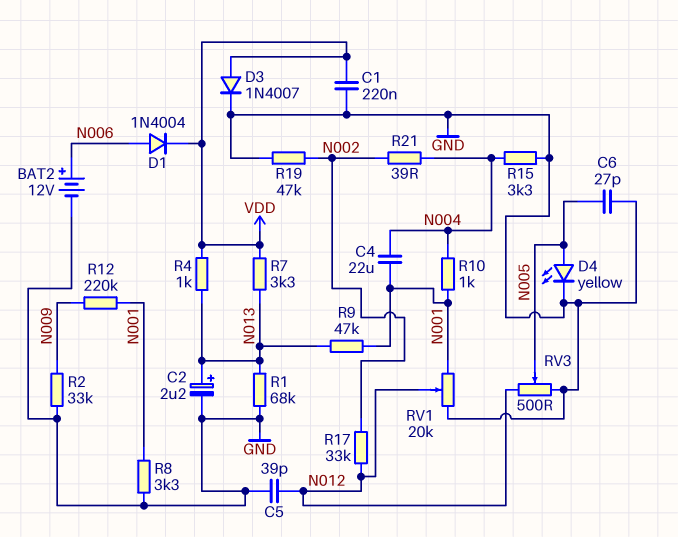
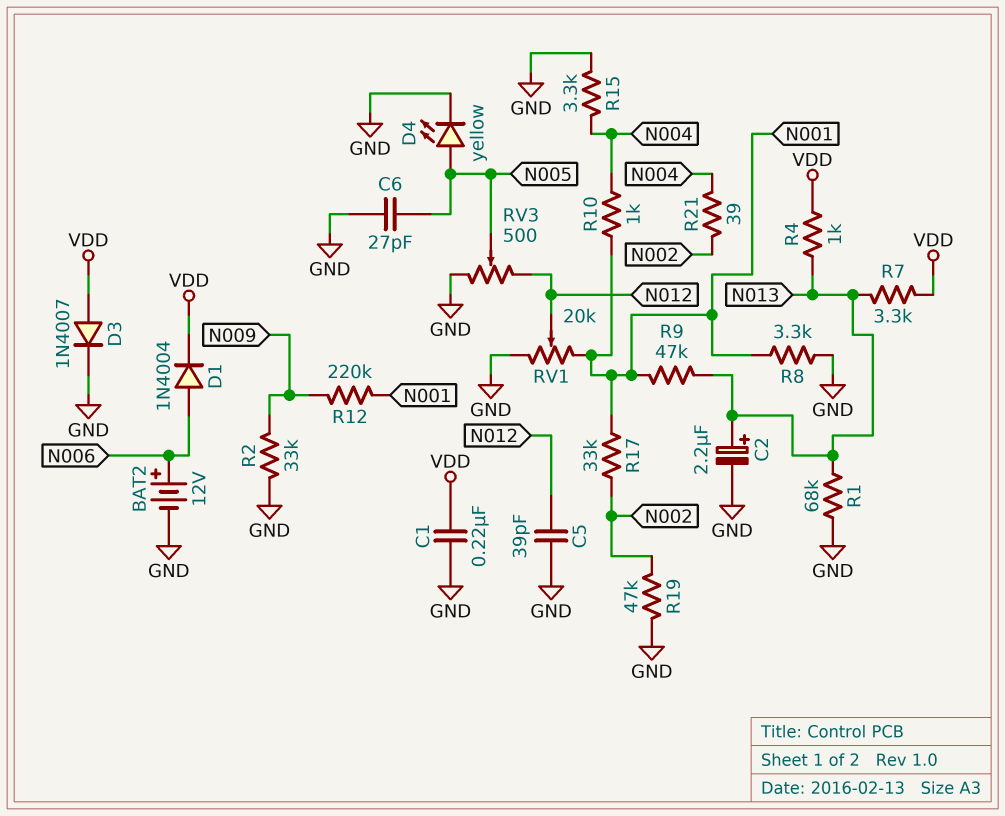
C4: 22uF (N001, N004) -> none
R17: 33k (N002, N012) -> 33k (N001, N002)

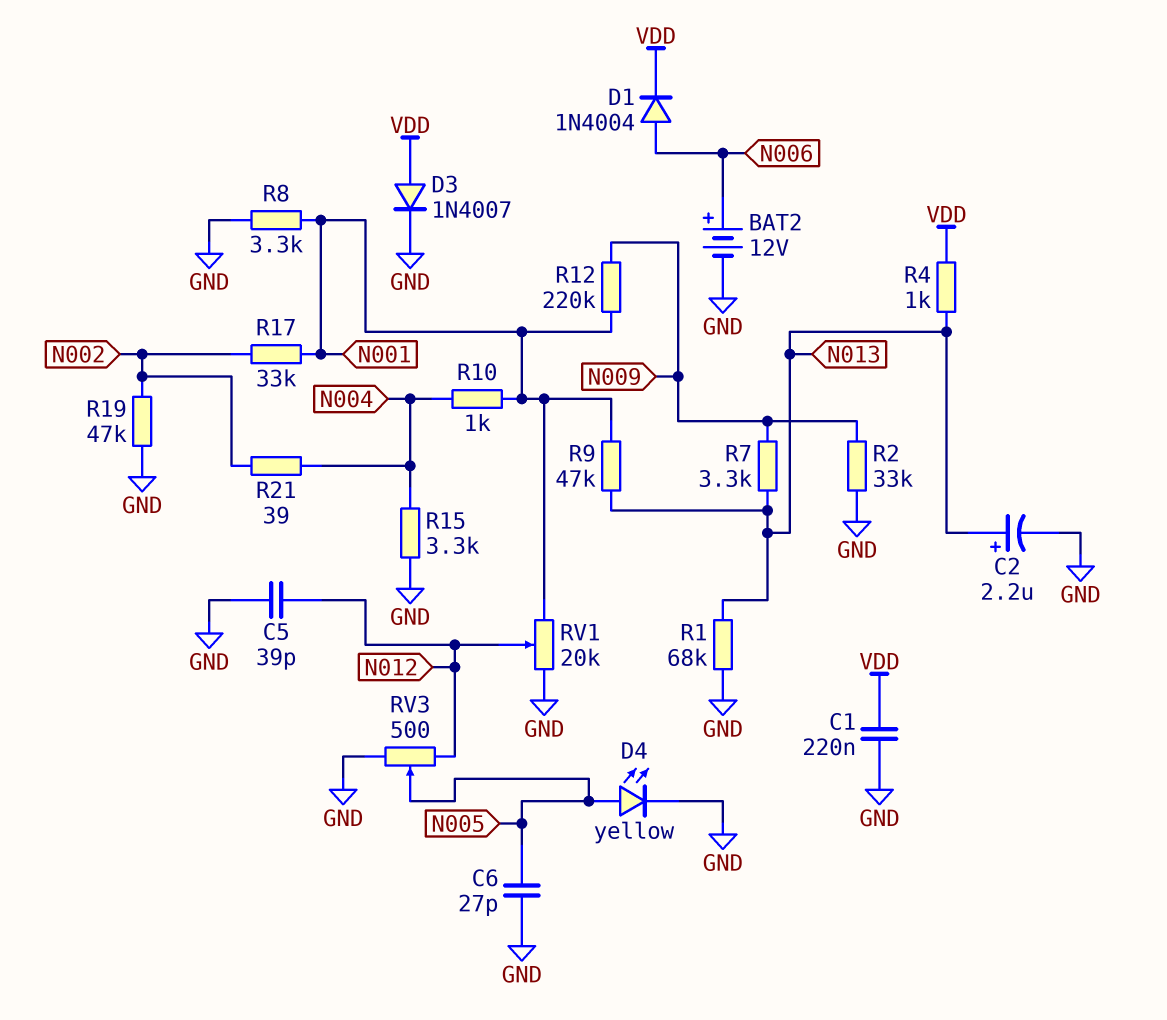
R7: 3.3k (N013, VDD) -> 3.3k (N009, N013)

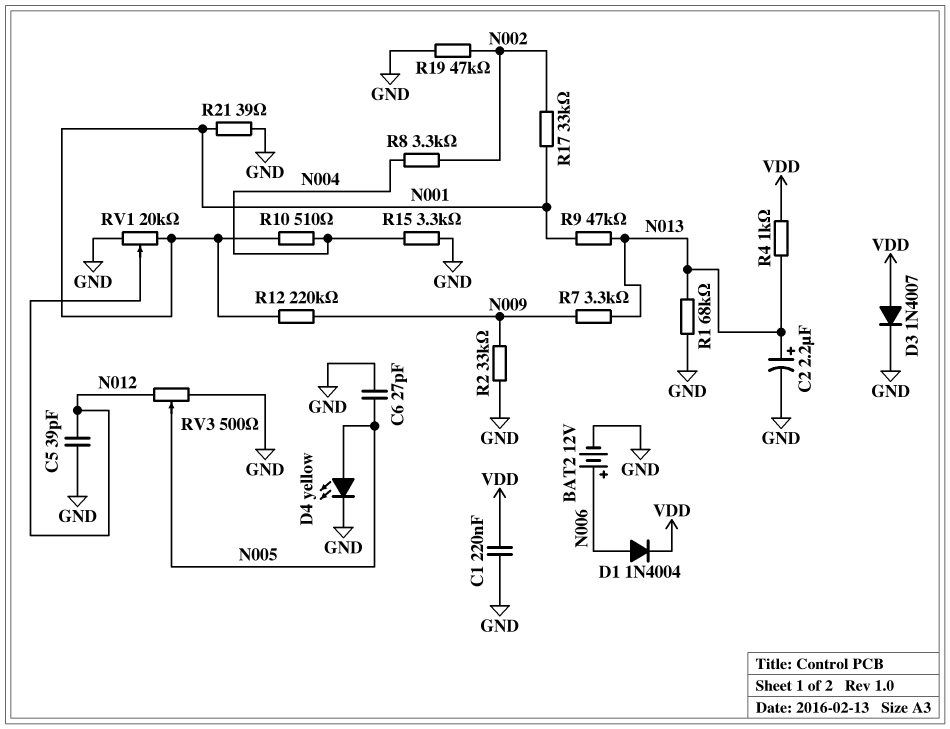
R8: 3.3k (GND, N001) -> 3.3k (N002, N004)
R10: 1k (N001, N004) -> 510 (N001, N004)
R21: 39 (N002, N004) -> 39 (GND, N001)

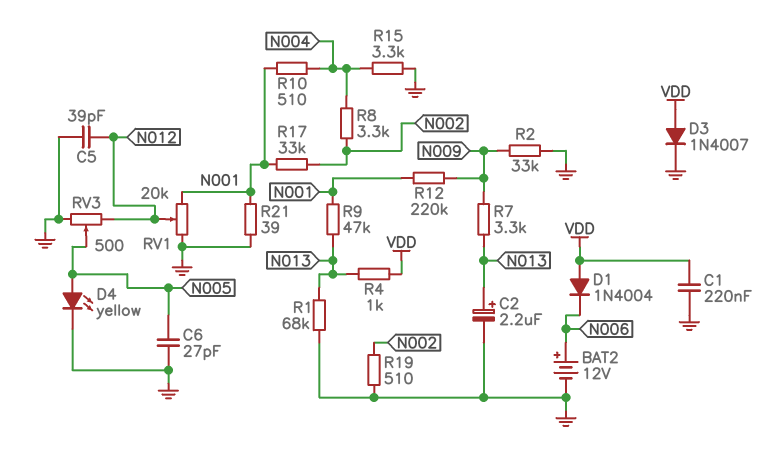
D1: diode 1N4004 (A N006, K VDD) -> diode 1N4004 (A VDD, K N006)
R19: 47k (GND, N002) -> 510 (GND, N002)

